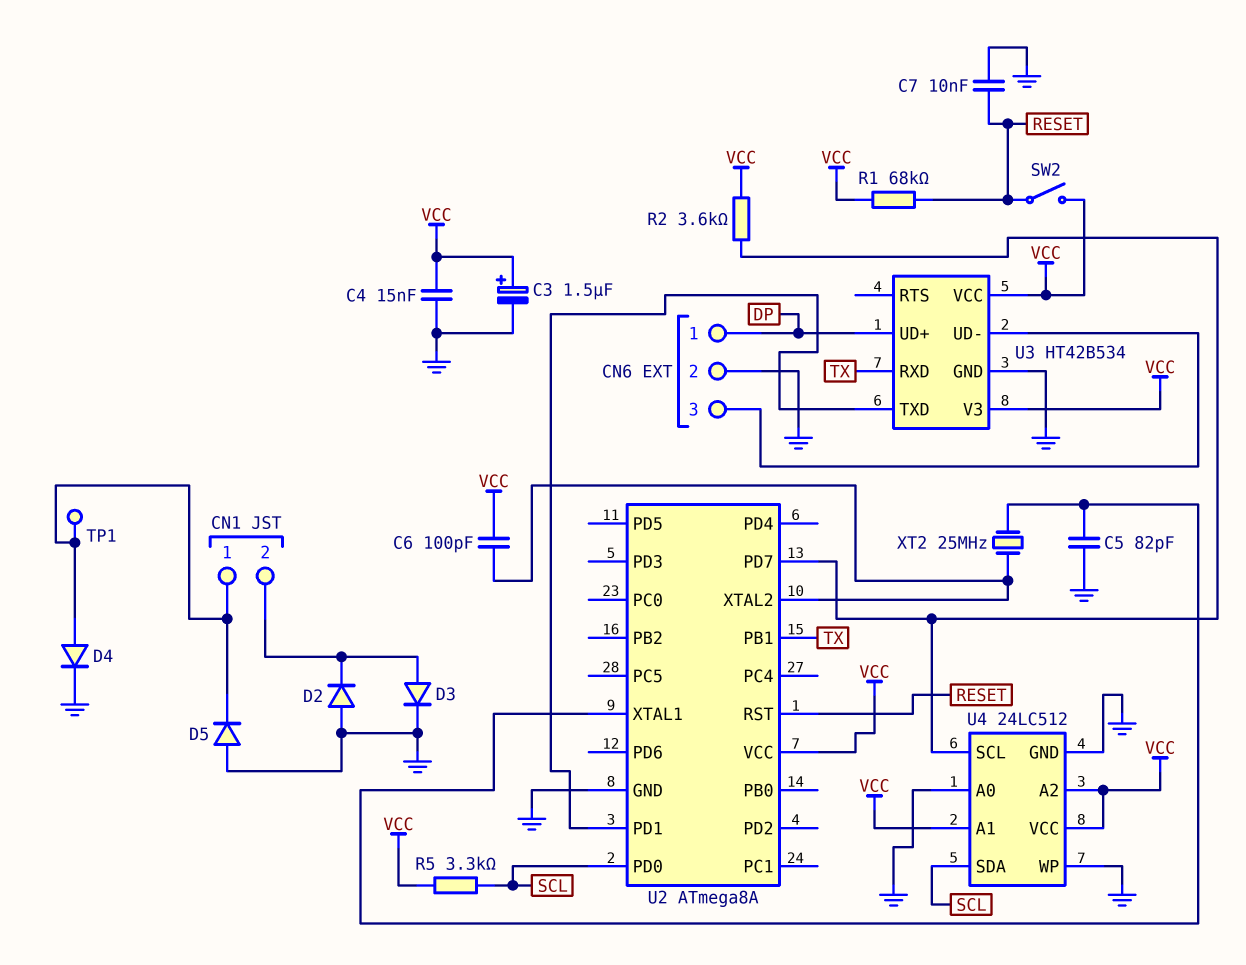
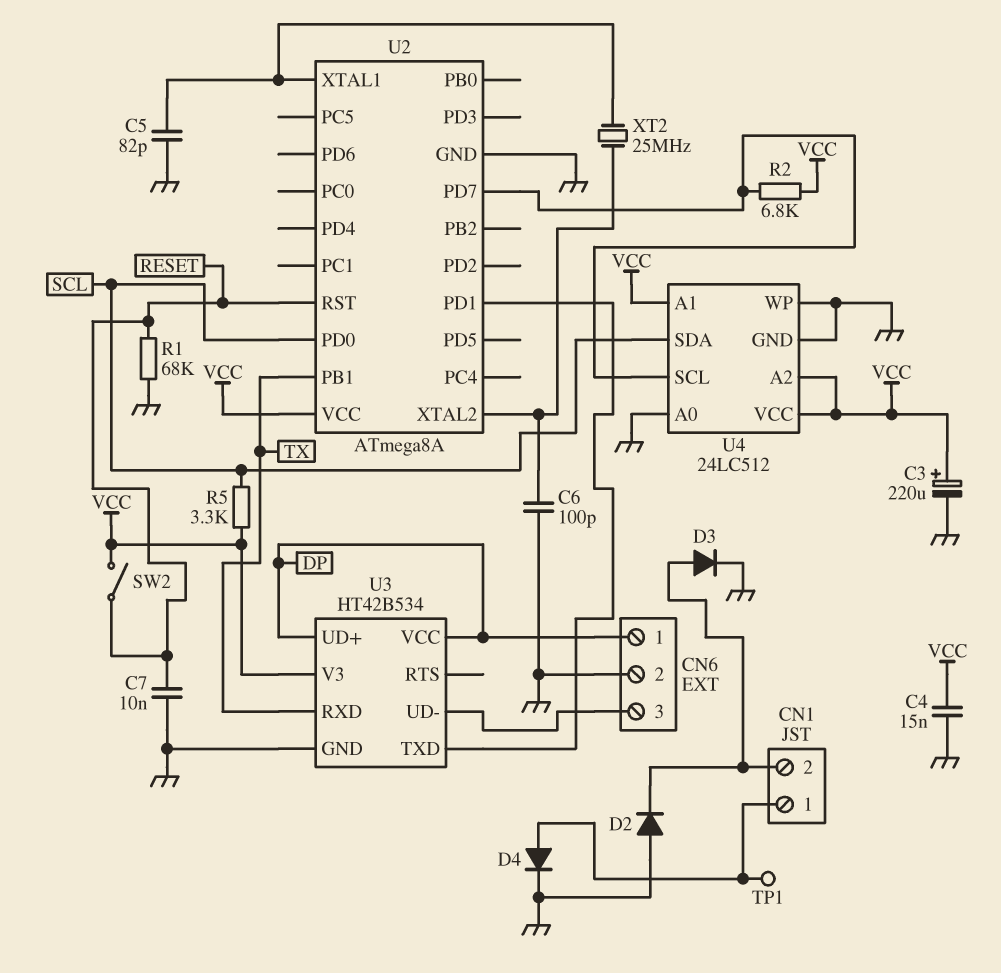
C3: 1.5uF (plus VCC, minus GND) -> 220uF (plus VCC, minus GND)
C6: 100pF (U2/XTAL2, VCC) -> 100pF (GND, U2/XTAL2)
D5: diode (A GND, K CN1/1) -> none
R1: 68k (RESET, VCC) -> 68k (GND, RESET)
R2: 3.6k (U2/PD7, VCC) -> 6.8k (U2/PD7, VCC)
U3 pin VCC: VCC -> DP

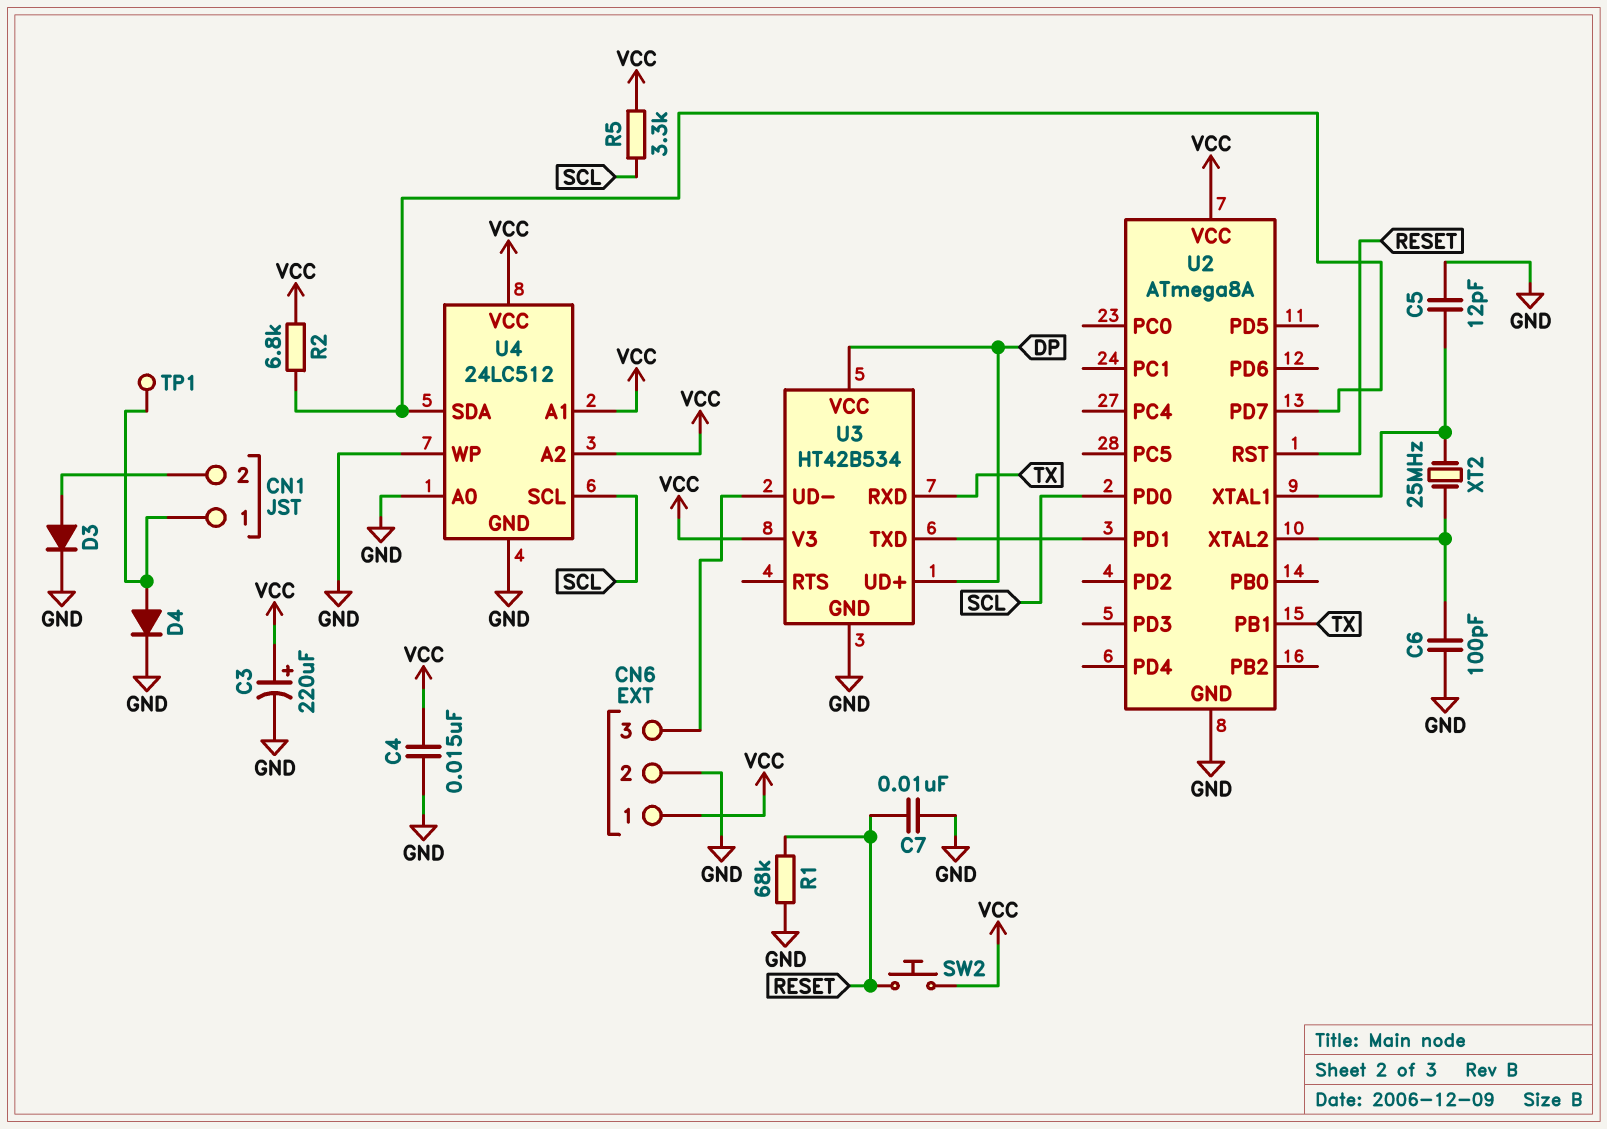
C5: 82pF (GND, U2/XTAL1) -> 12pF (GND, U2/XTAL1)
CN6 pin 1: DP -> VCC
D2: diode (A GND, K CN1/2) -> none
SW2: switch (RESET, VCC) -> button (RESET, VCC)
U4 pin SCL: U2/PD7 -> SCL
U4 pin SDA: SCL -> U2/PD7

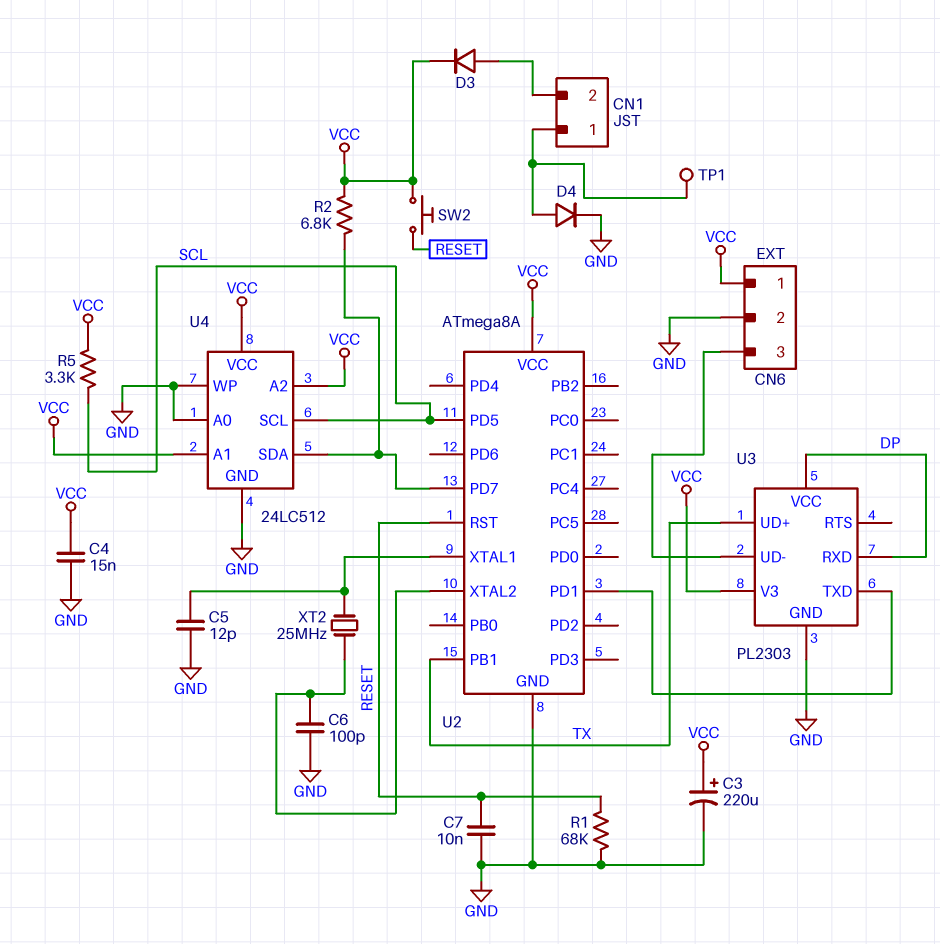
D3: diode (A CN1/2, K GND) -> diode (A CN1/2, K VCC)
U2 pin PD0: SCL -> none
U2 pin PD5: none -> SCL
U3: HT42B534 -> PL2303
U3 pin RXD: TX -> DP
U3 pin UD+: DP -> TX

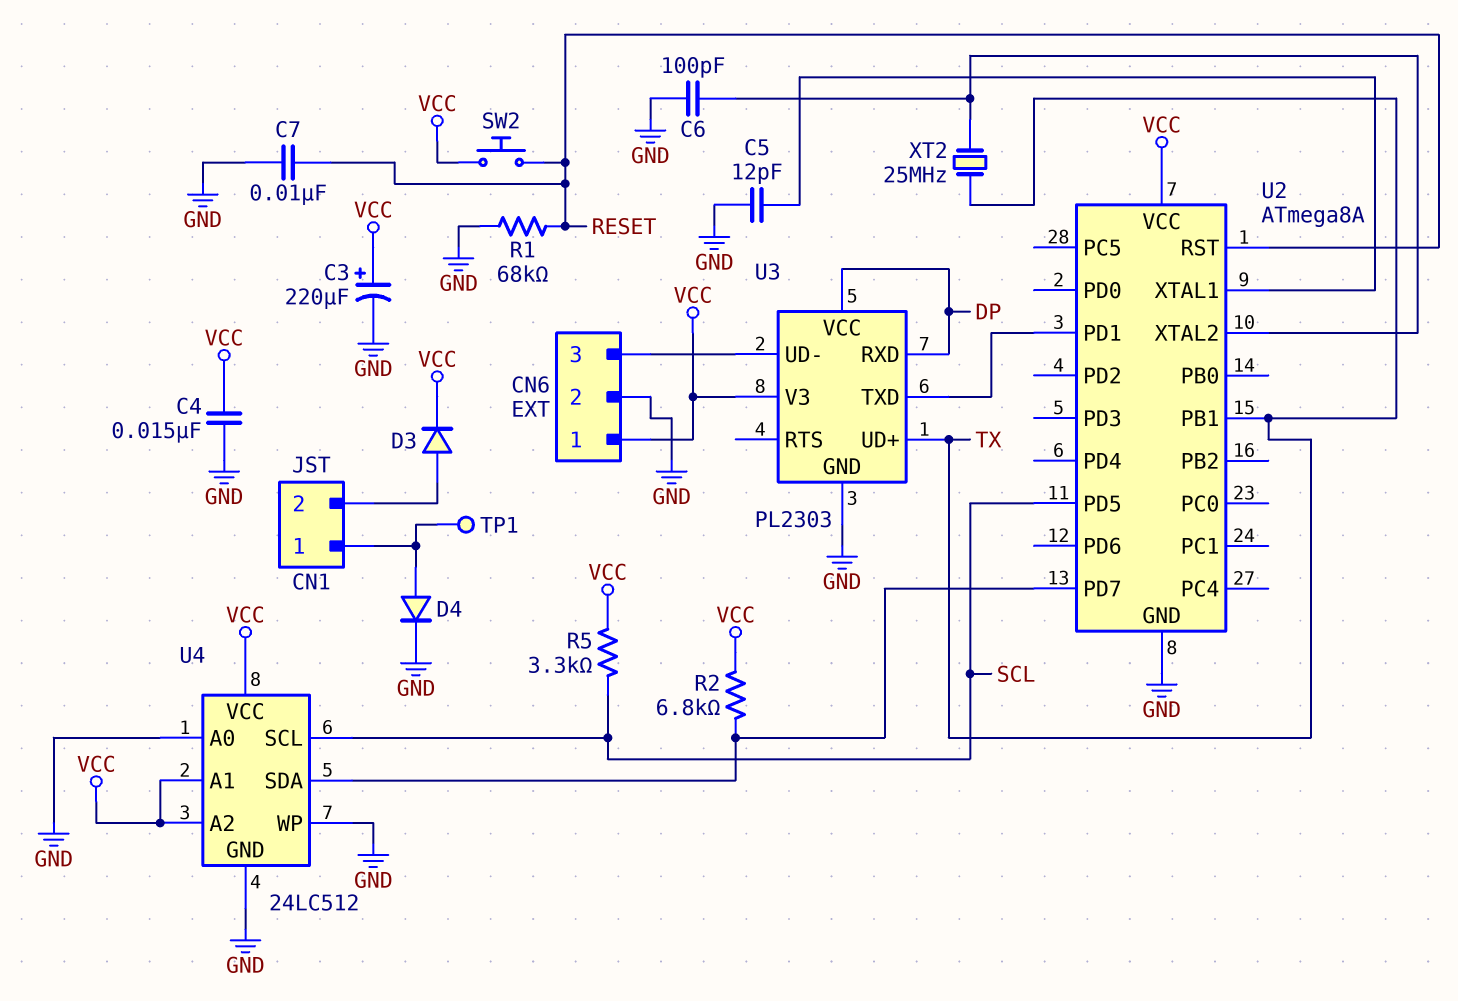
XT2: 25MHz (U2/XTAL1, U2/XTAL2) -> 25MHz (TX, U2/XTAL2)

